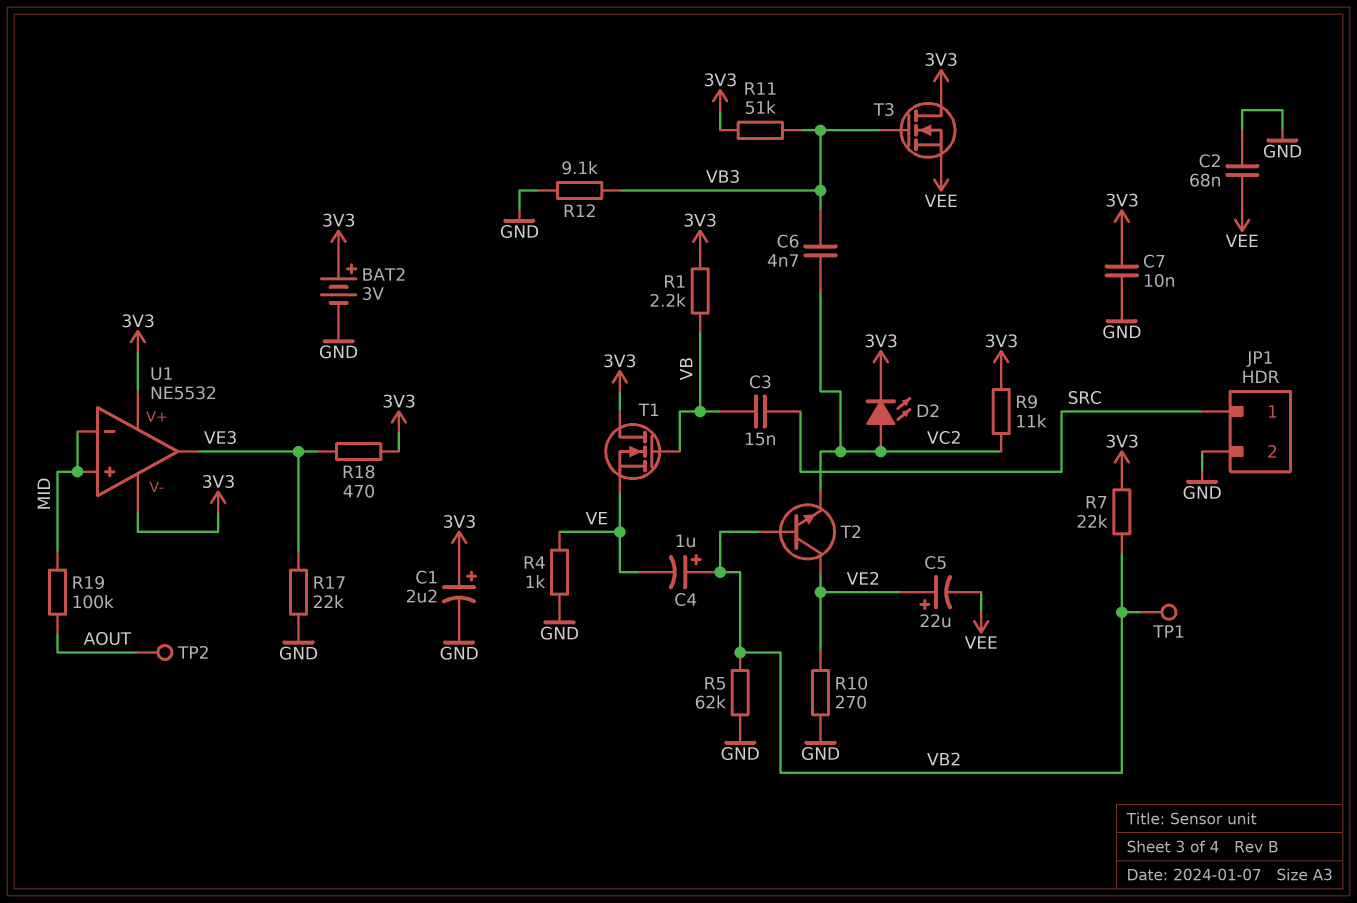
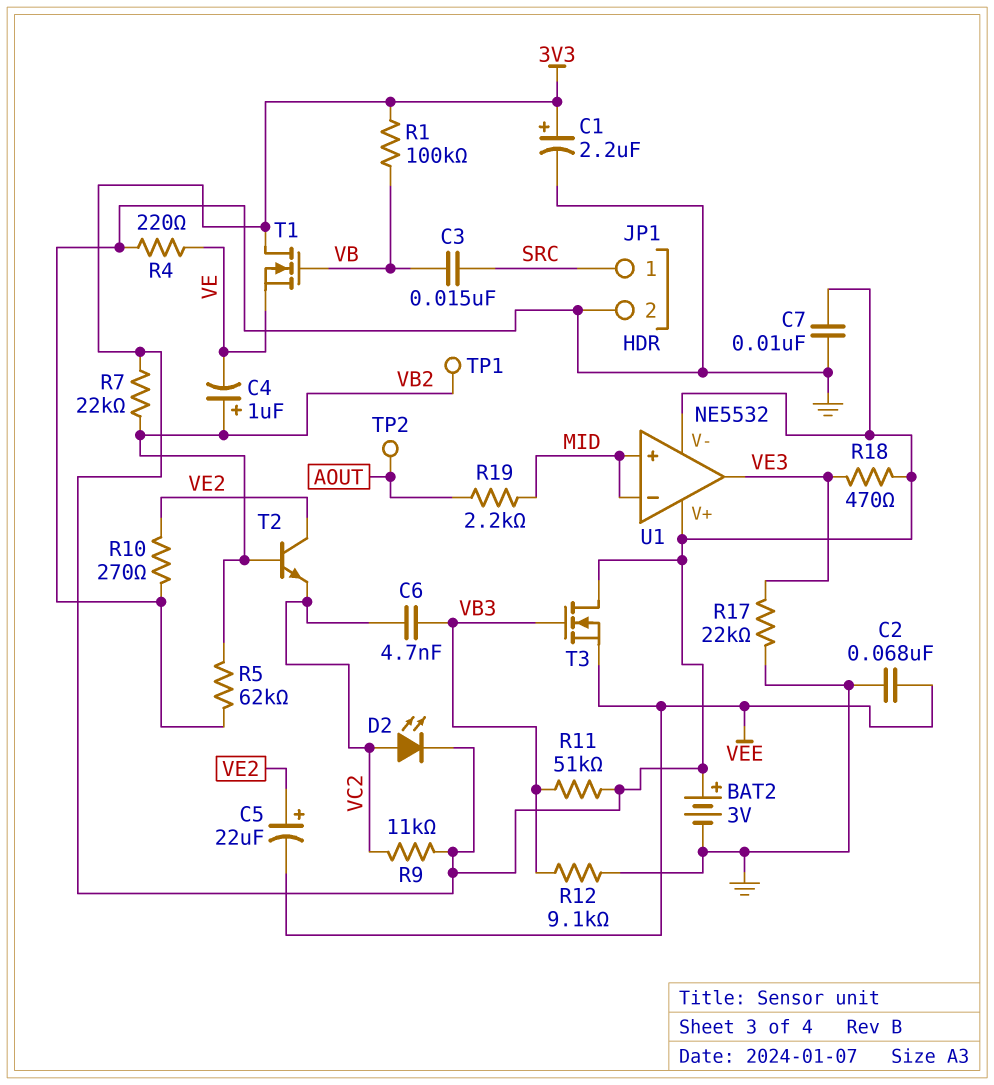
R1: 2.2k (3V3, VB) -> 100k (3V3, VB)
R4: 1k (GND, VE) -> 220 (GND, VE)
R19: 100k (AOUT, MID) -> 2.2k (AOUT, MID)

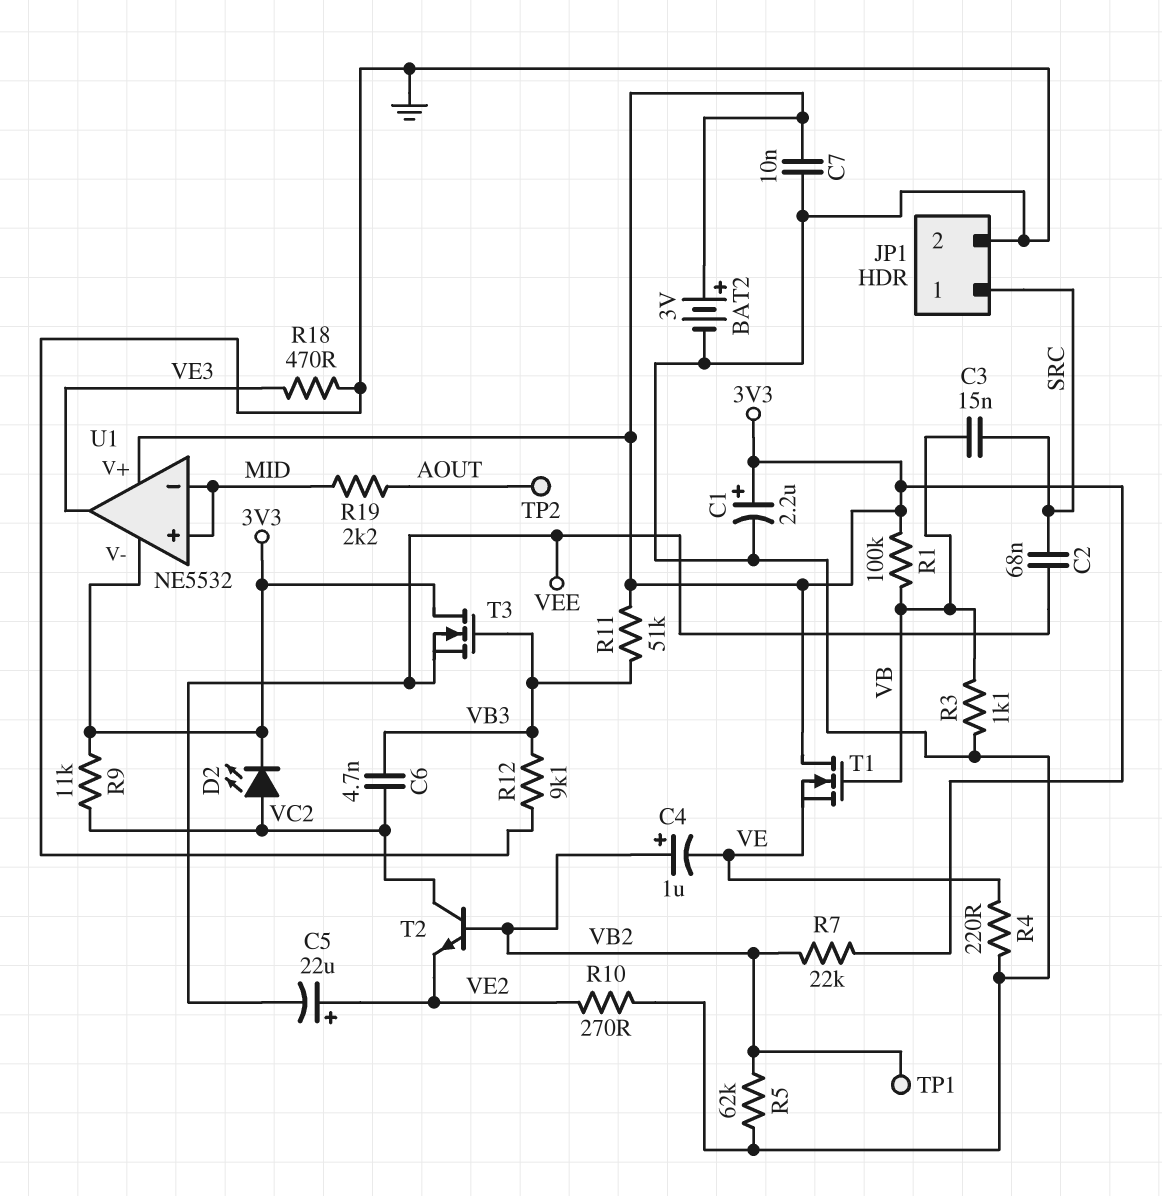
C2: 68nF (GND, VEE) -> 68nF (SRC, VEE)
R3: none -> 1.1k (GND, VB)
R17: 22k (GND, VE3) -> none
R18: 470 (3V3, VE3) -> 470 (GND, VE3)
T2: NPN (B VB2, C VE2, E VC2) -> NPN (B VB2, C VC2, E VE2)

